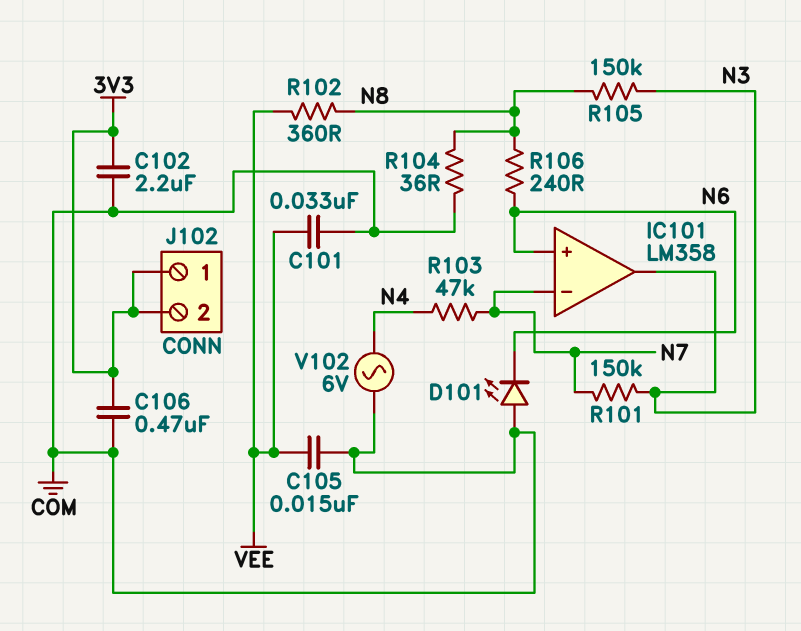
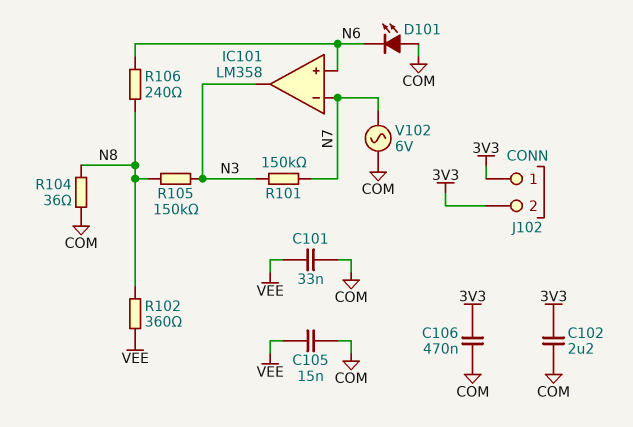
R103: 47k (N4, N7) -> none
V102: AC 6V (COM, N4) -> AC 6V (COM, N7)

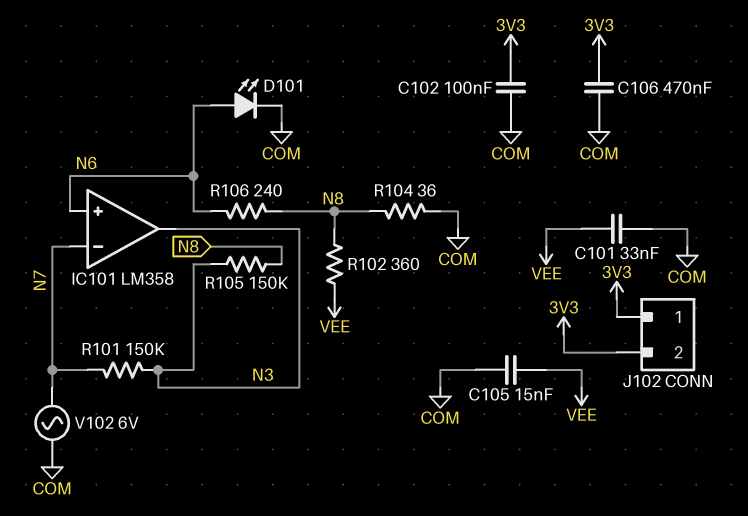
C102: 2.2uF (3V3, COM) -> 100nF (3V3, COM)
D101: LED (A COM, K N6) -> LED (A N6, K COM)

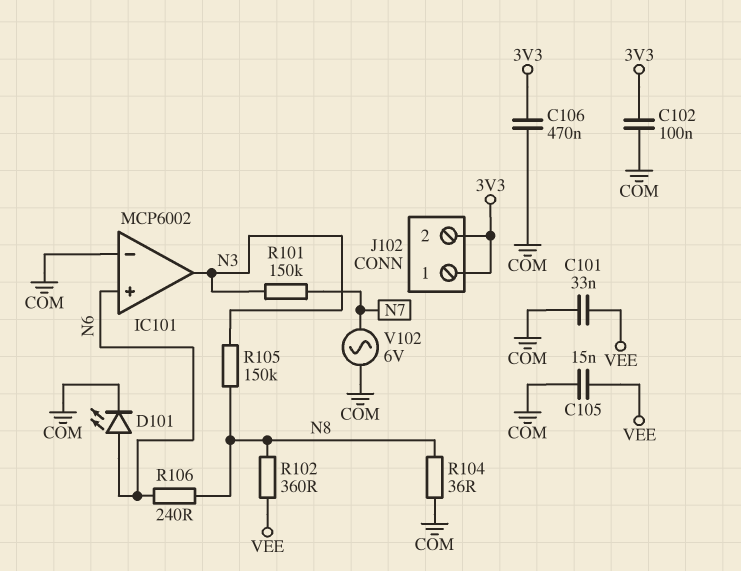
IC101: LM358 -> MCP6002
IC101 pin in-: N7 -> COM

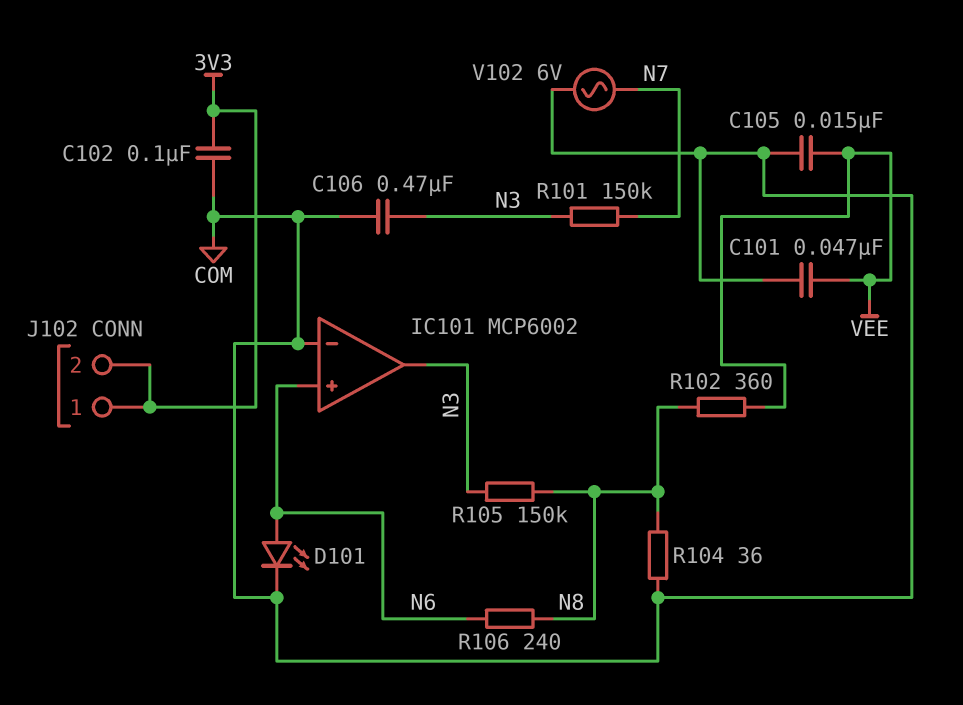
C101: 33nF (COM, VEE) -> 47nF (COM, VEE)
C106: 470nF (3V3, COM) -> 470nF (COM, N3)

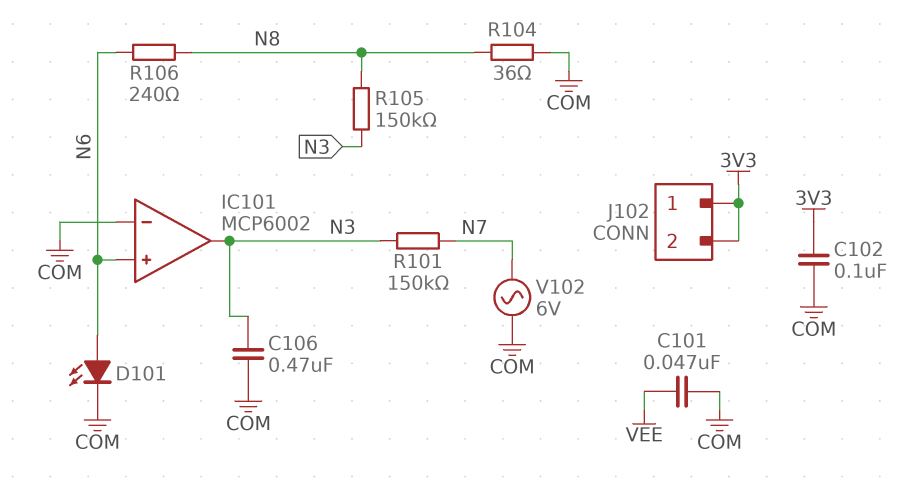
C105: 15nF (COM, VEE) -> none
R102: 360 (N8, VEE) -> none

